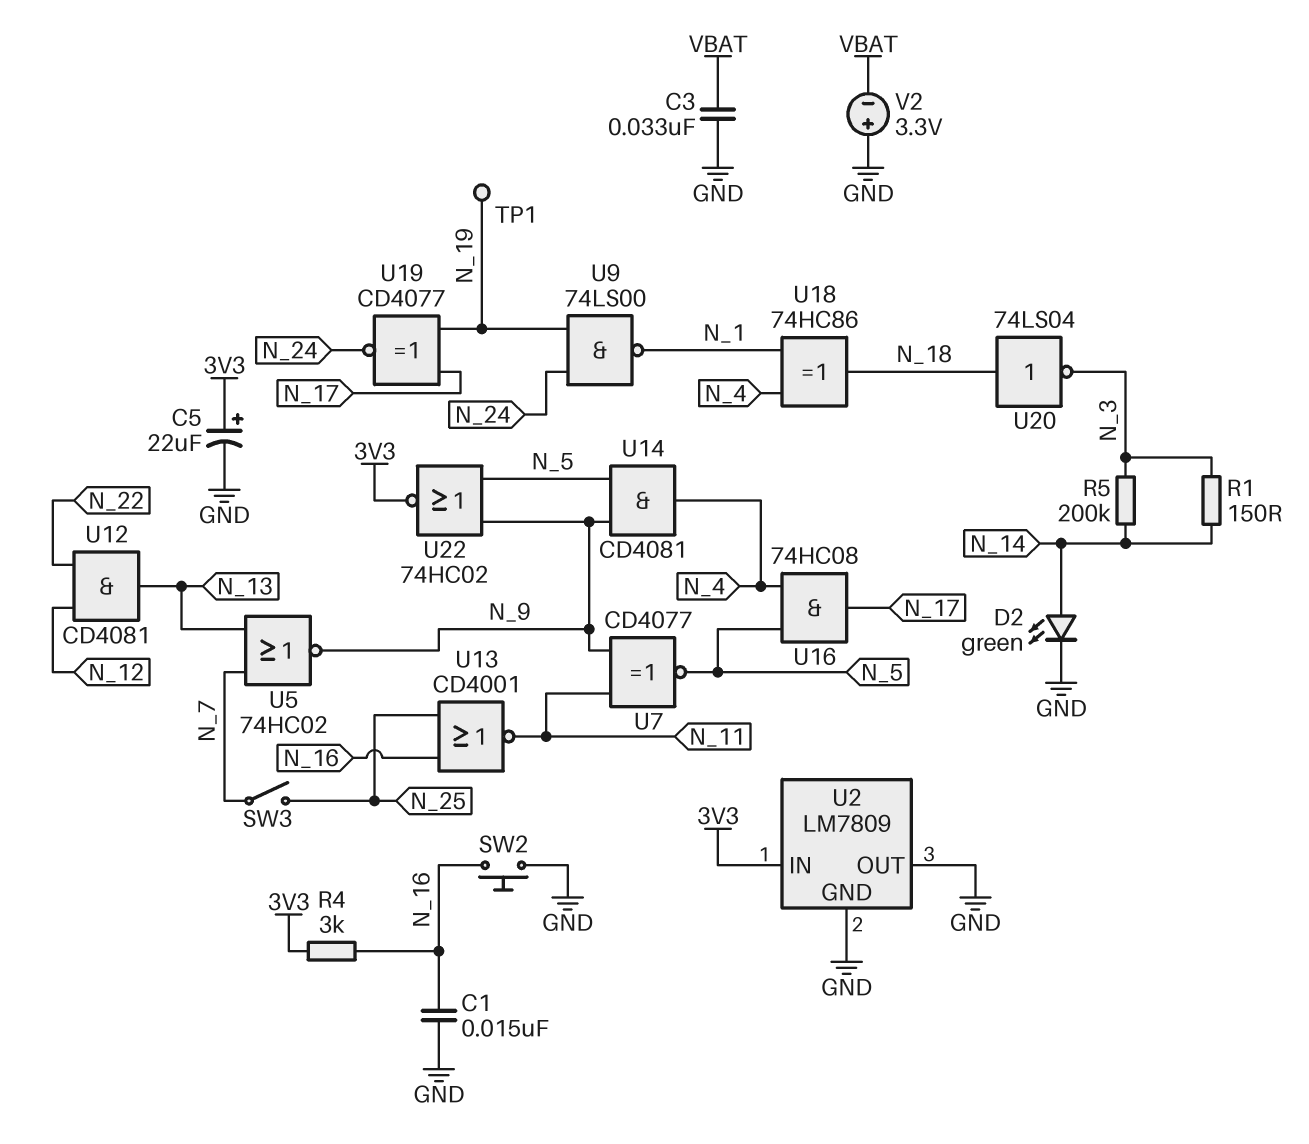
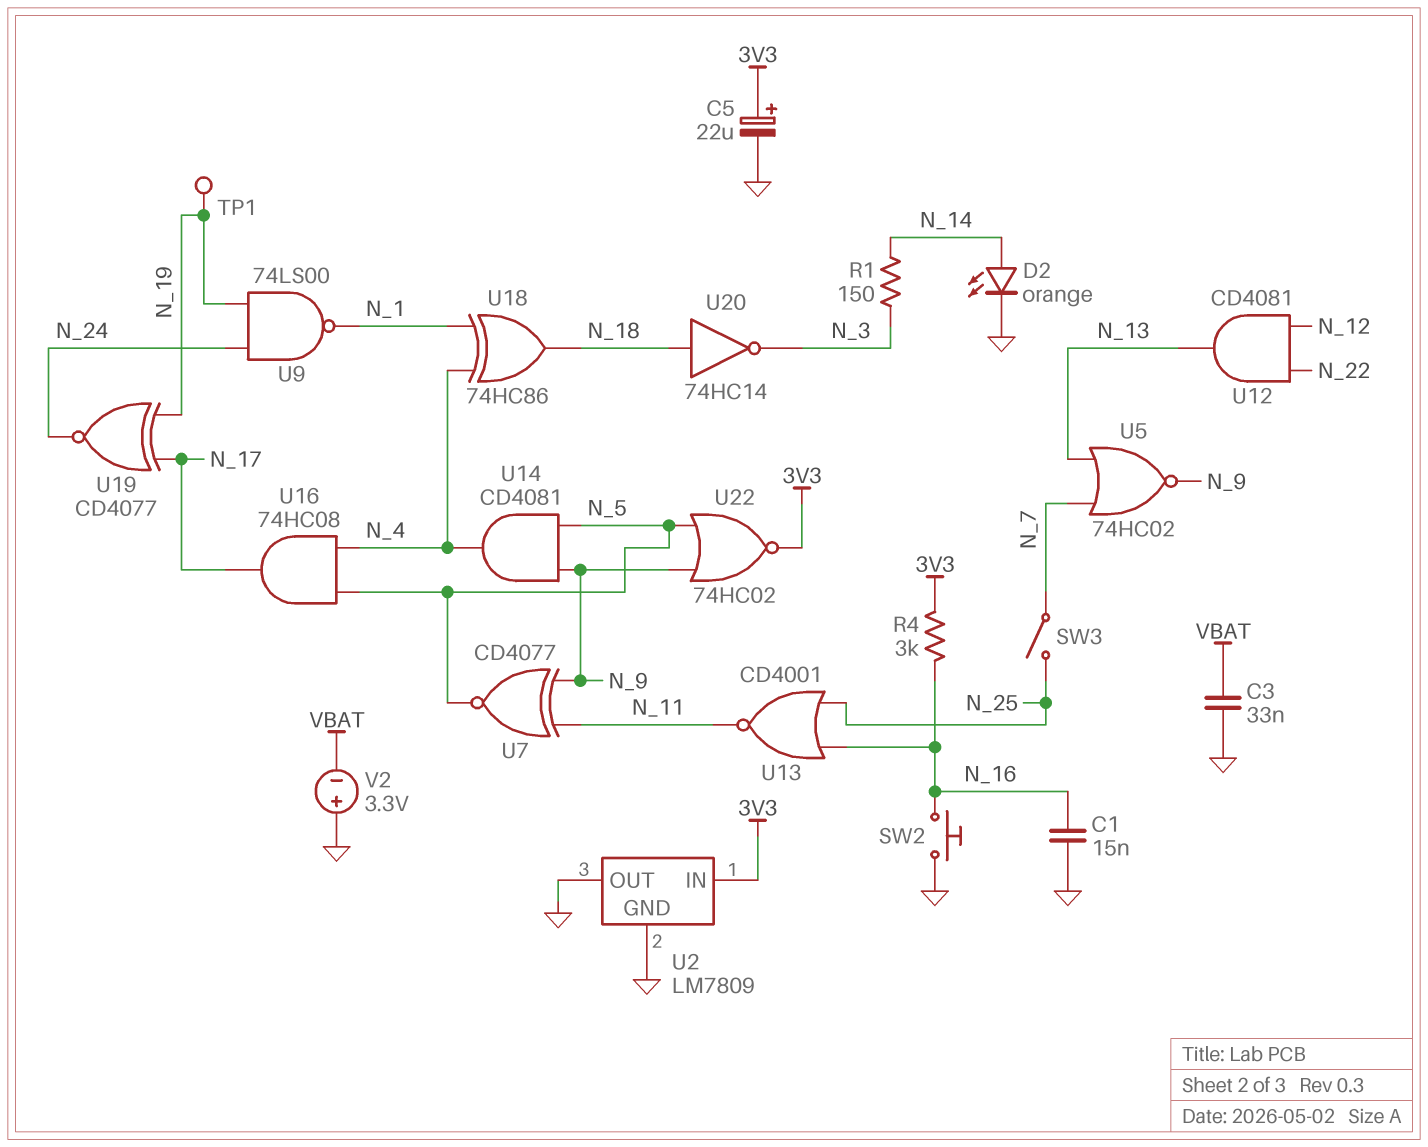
D2: LED green (A N_14, K GND) -> LED orange (A N_14, K GND)
R5: 200k (N_3, N_14) -> none
U20: NOT 74LS04 (in N_18, out N_3) -> NOT 74HC14 (in N_18, out N_3)

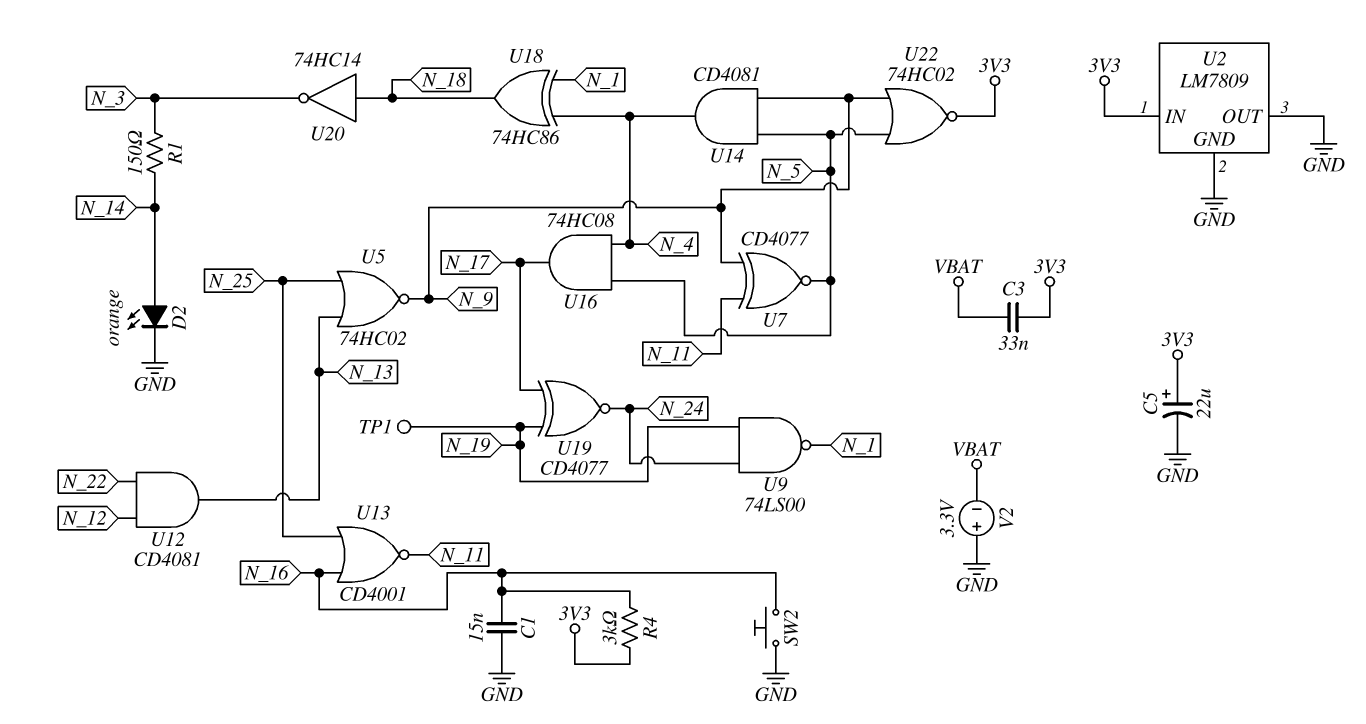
C3: 33nF (GND, VBAT) -> 33nF (3V3, VBAT)
SW3: switch (N_7, N_25) -> none
U5: NOR 74HC02 (in N_7, in N_13, out N_9) -> NOR 74HC02 (in N_13, in N_25, out N_9)

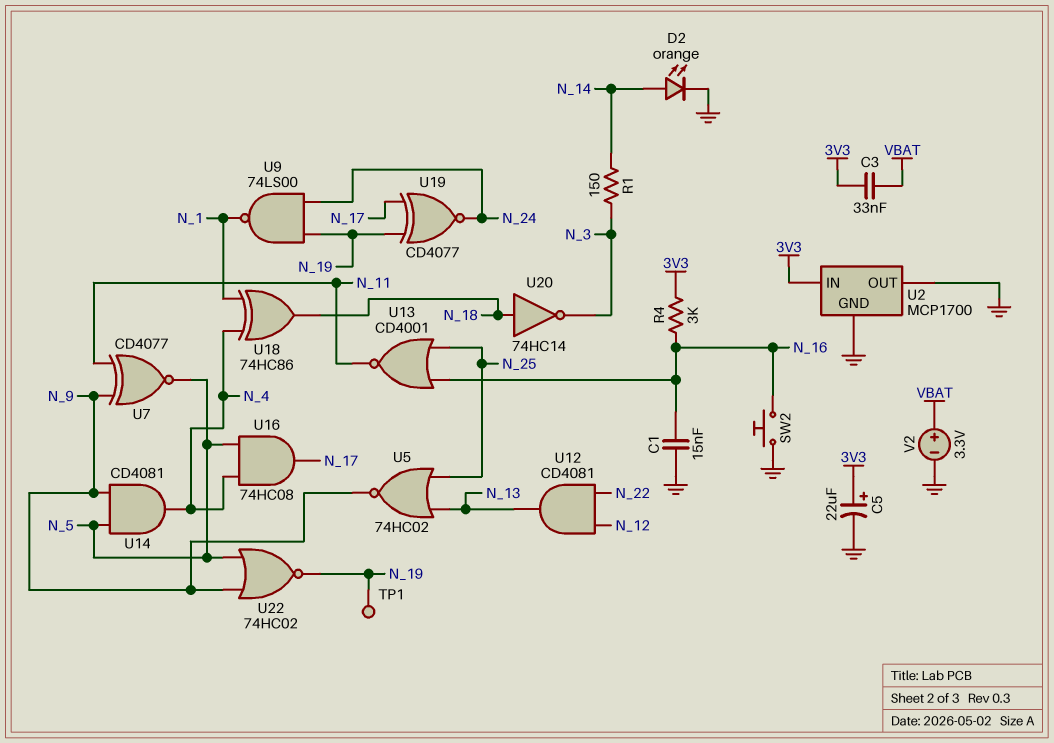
U2: LM7809 -> MCP1700
U22: NOR 74HC02 (in N_5, in N_9, out 3V3) -> NOR 74HC02 (in N_5, in N_9, out N_19)
V2: 3.3V (plus GND, minus VBAT) -> 3.3V (plus VBAT, minus GND)

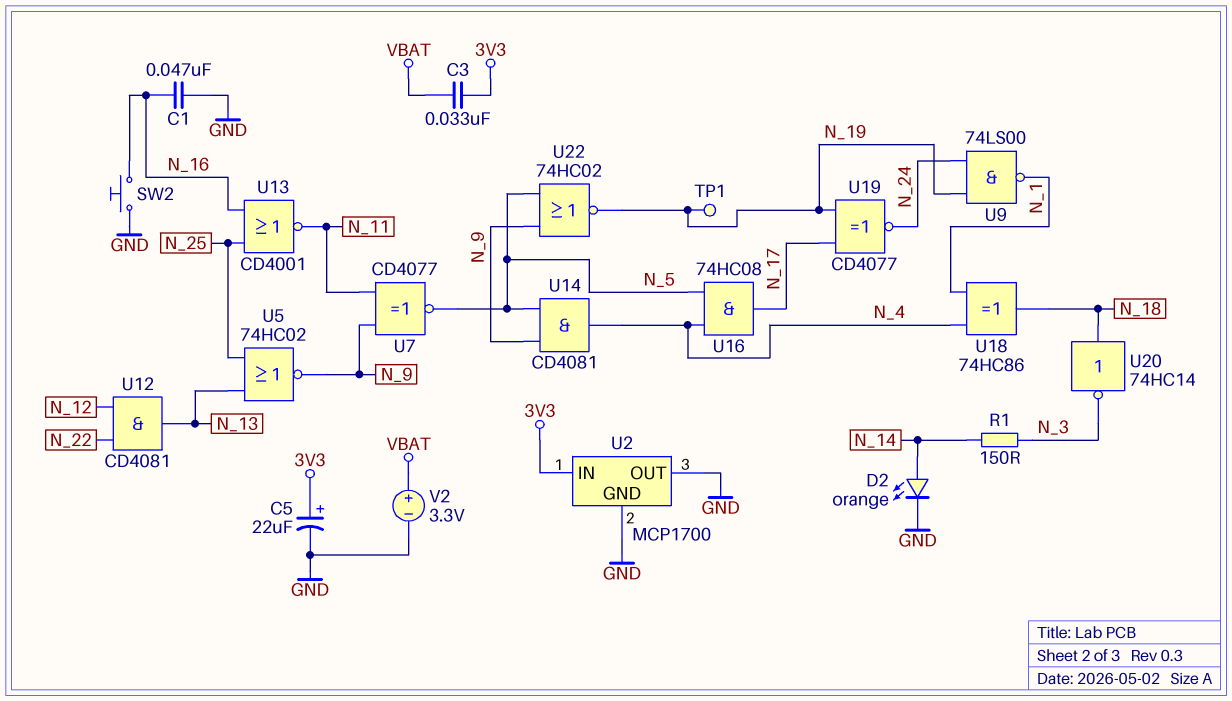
C1: 15nF (GND, N_16) -> 47nF (GND, N_16)
R4: 3k (3V3, N_16) -> none

